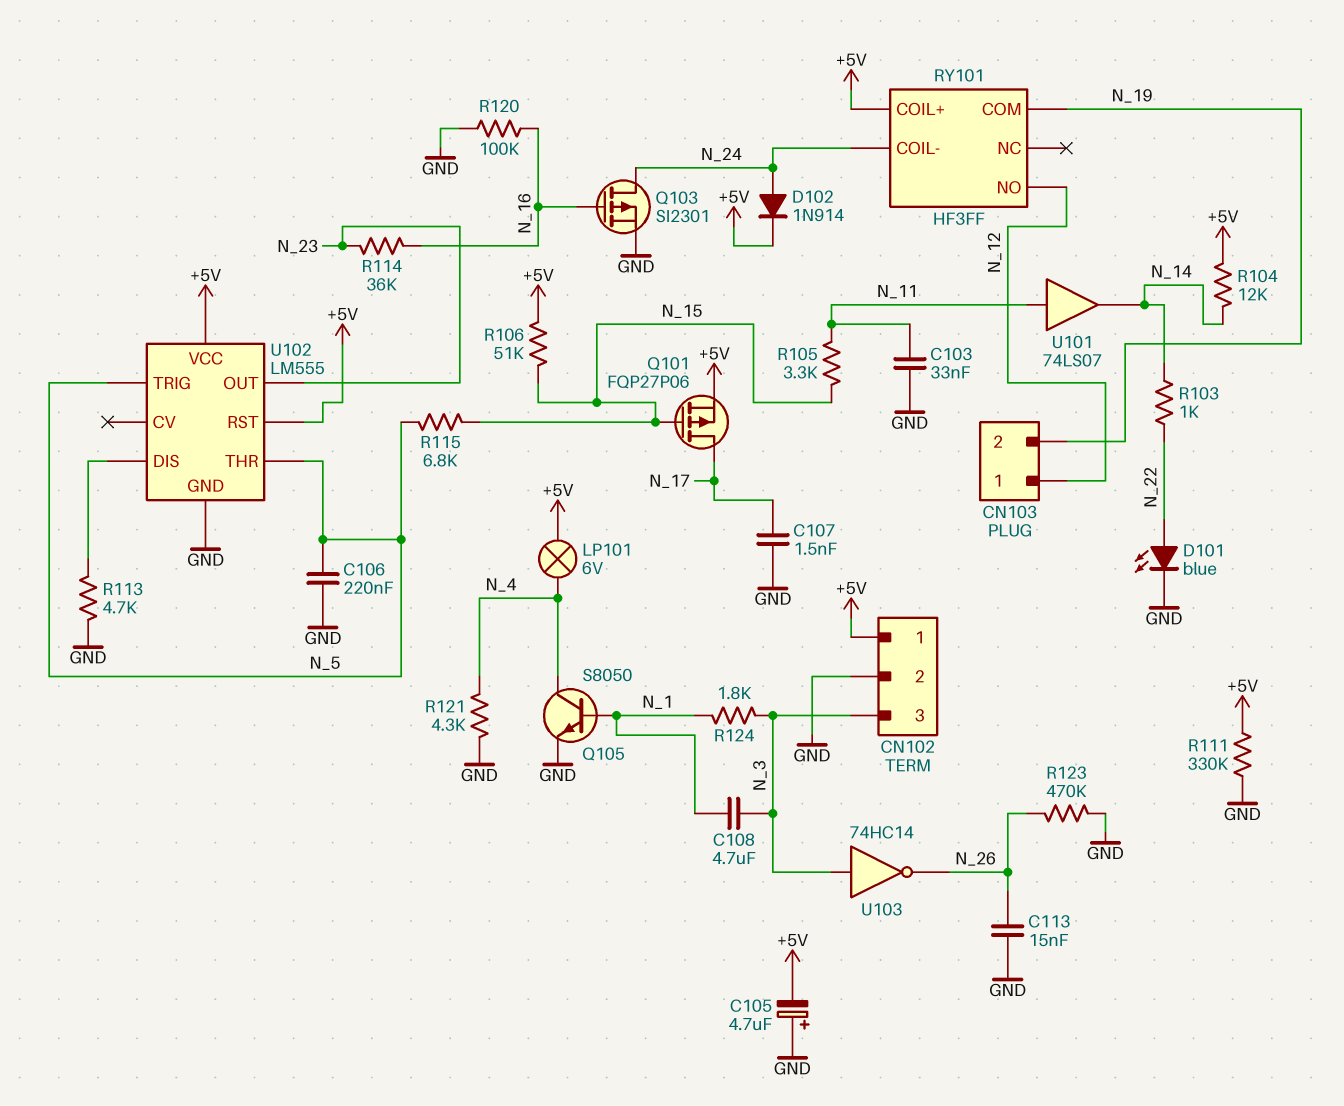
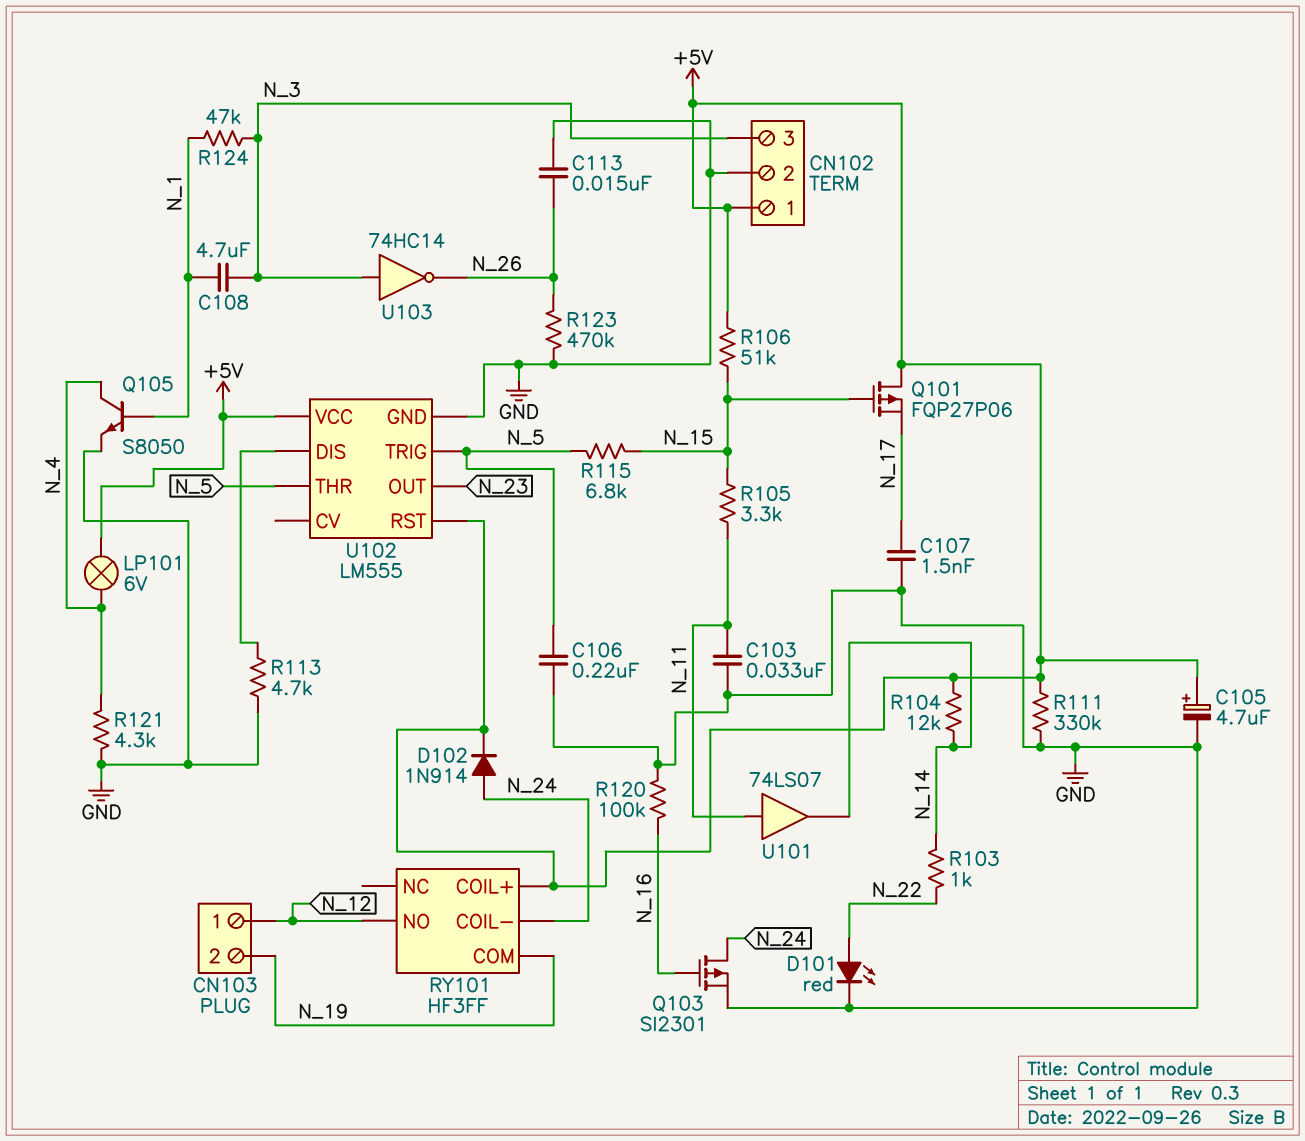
C105: 4.7uF (plus GND, minus +5V) -> 4.7uF (plus +5V, minus GND)
D101: LED blue (A N_22, K GND) -> LED red (A N_22, K GND)
Q101: PMOS FQP27P06 (G N_15, D N_17, S +5V) -> PMOS FQP27P06 (G N_15, D +5V, S N_17)
R114: 36k (N_16, N_23) -> none
R124: 1.8k (N_1, N_3) -> 47k (N_1, N_3)

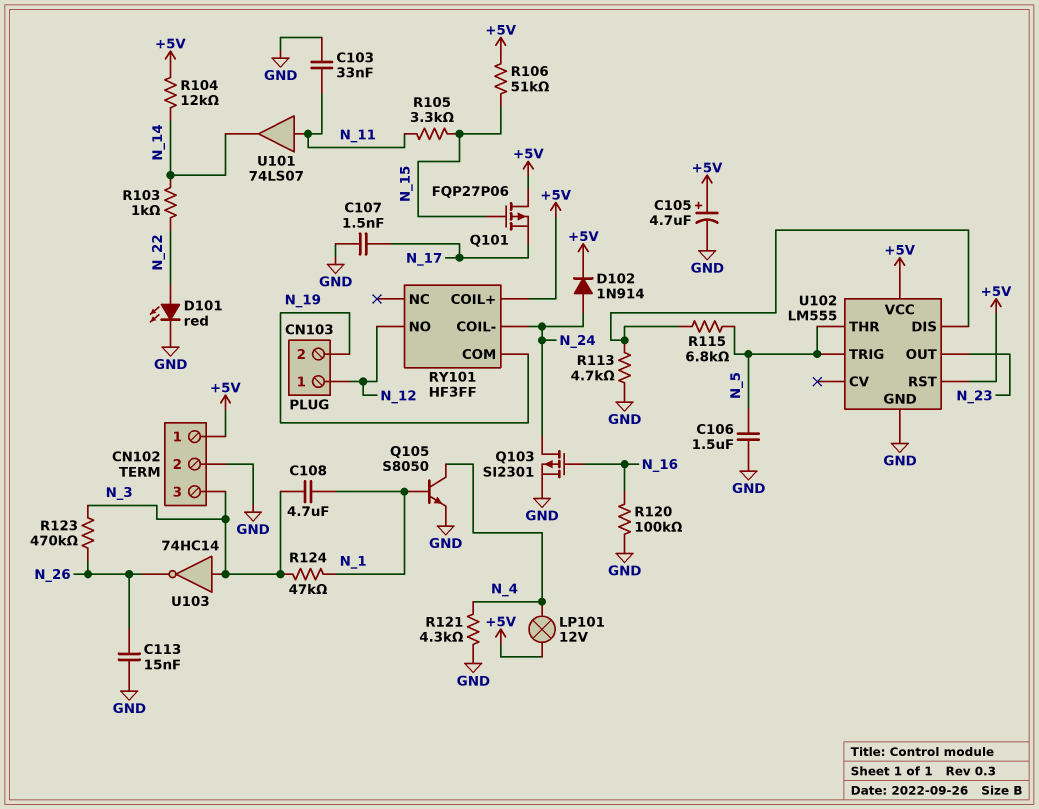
C106: 220nF (GND, N_5) -> 1.5uF (GND, N_5)
LP101: lamp 6V (+5V, N_4) -> lamp 12V (+5V, N_4)
R111: 330k (+5V, GND) -> none
R115: 6.8k (N_5, N_15) -> 6.8k (N_5, U102/DIS)
R123: 470k (GND, N_26) -> 470k (N_3, N_26)

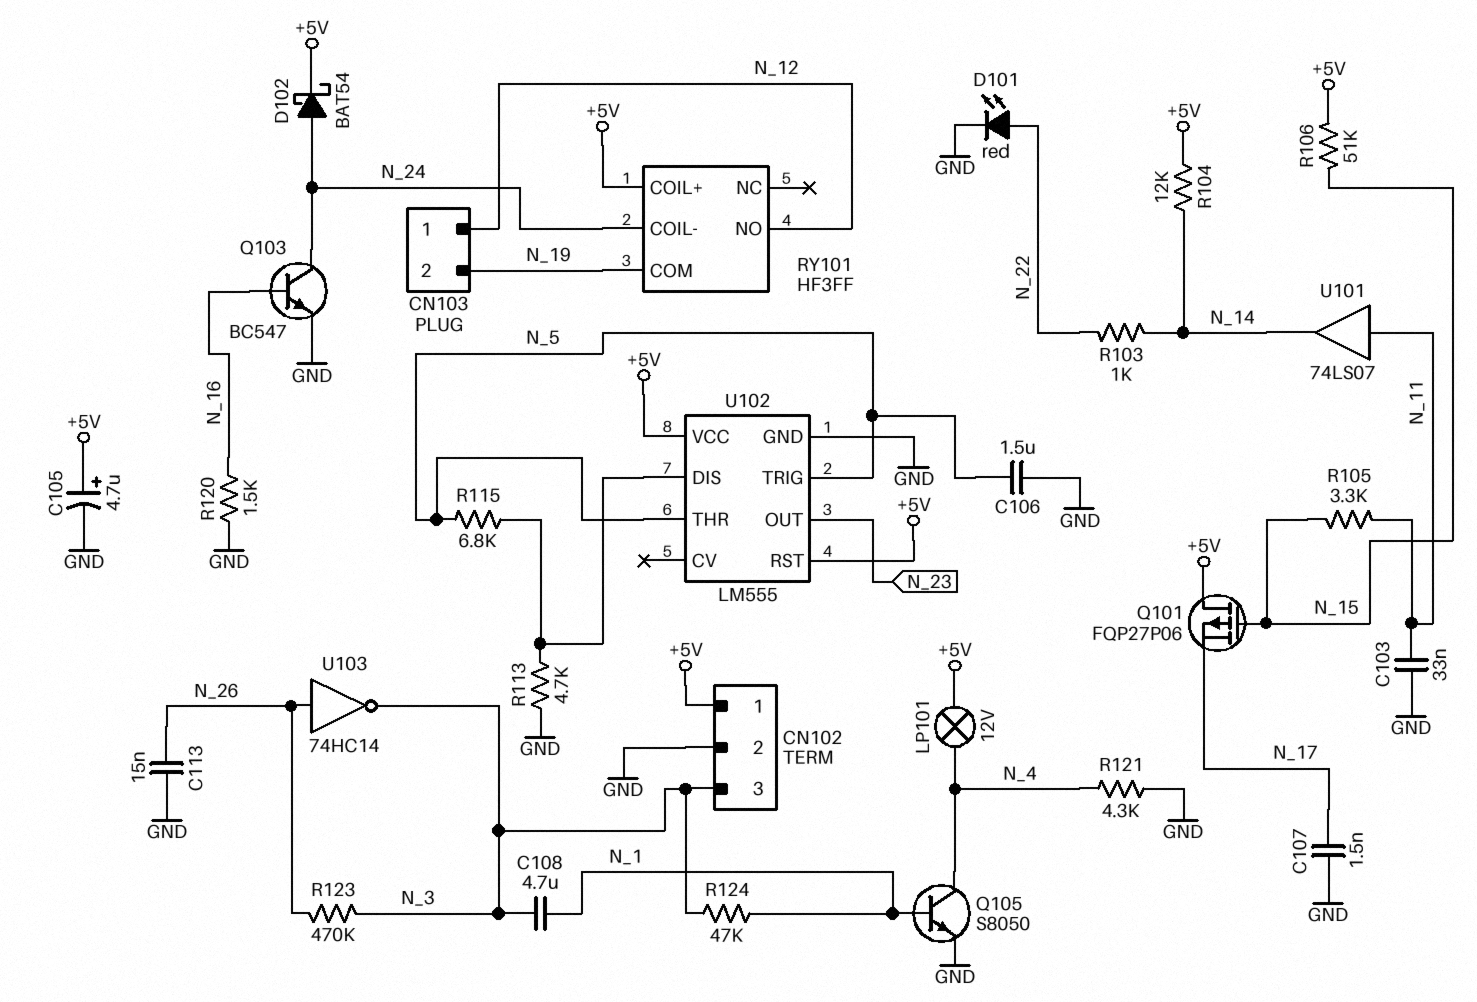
D102: diode 1N914 (A N_24, K +5V) -> schottky BAT54 (A N_24, K +5V)
Q103: PMOS SI2301 (G N_16, D N_24, S GND) -> NPN BC547 (B N_16, C N_24, E GND)
R120: 100k (GND, N_16) -> 1.5k (GND, N_16)
U103: NOT 74HC14 (in N_3, out N_26) -> NOT 74HC14 (in N_26, out N_3)

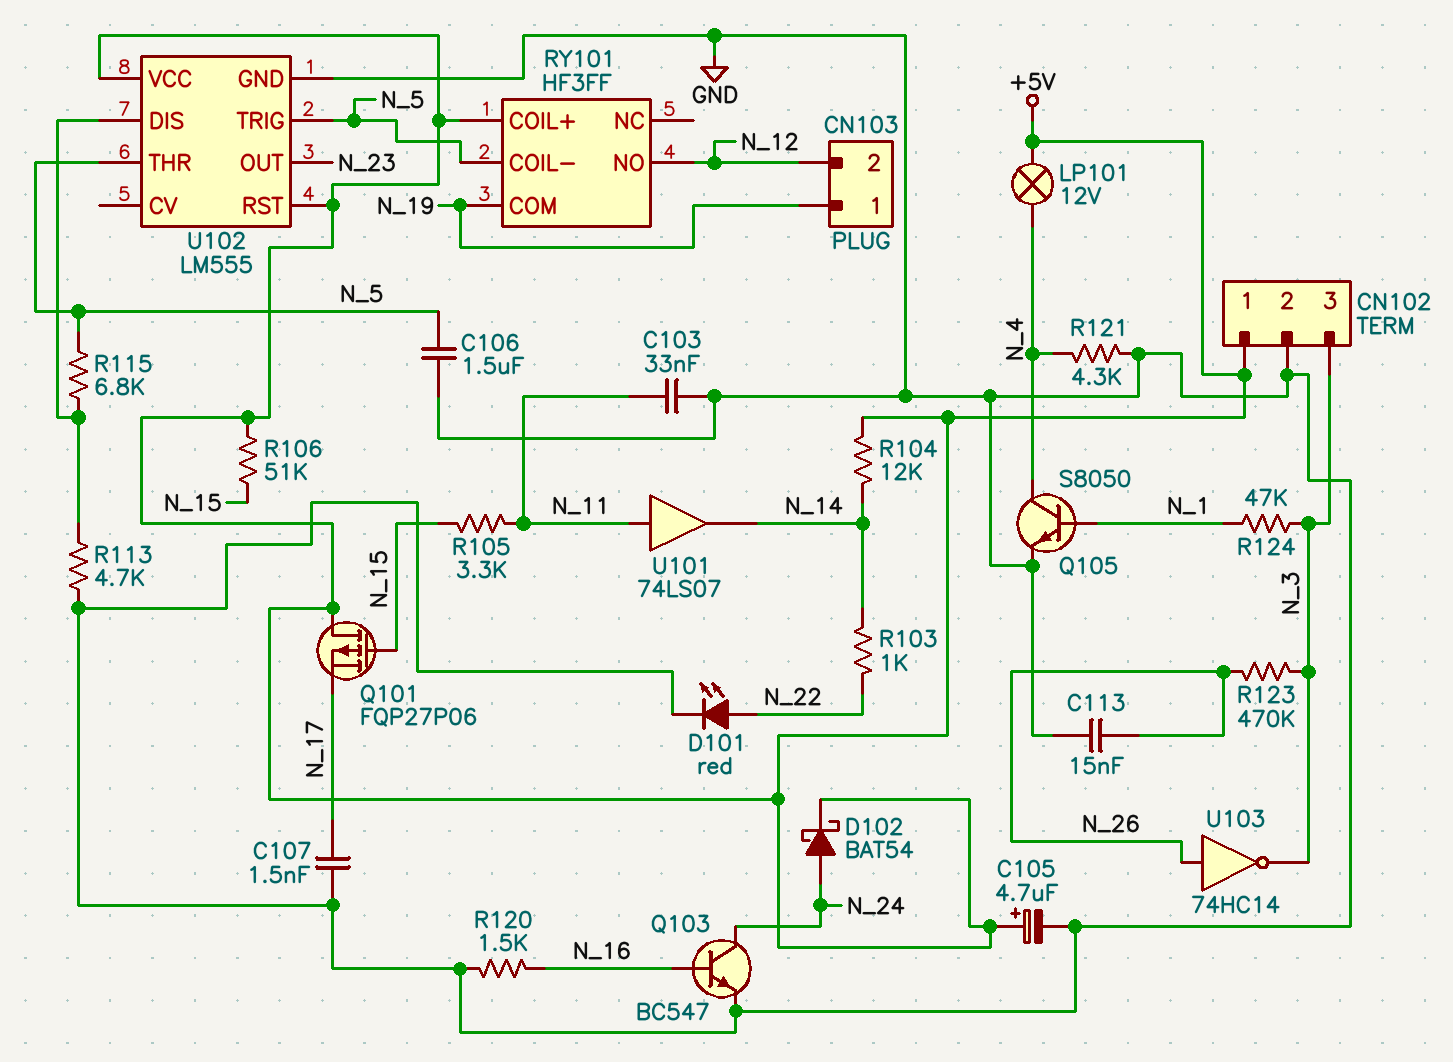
C108: 4.7uF (N_1, N_3) -> none
CN103 pin 1: N_12 -> N_19
CN103 pin 2: N_19 -> N_12
RY101 pin COIL-: N_24 -> N_5

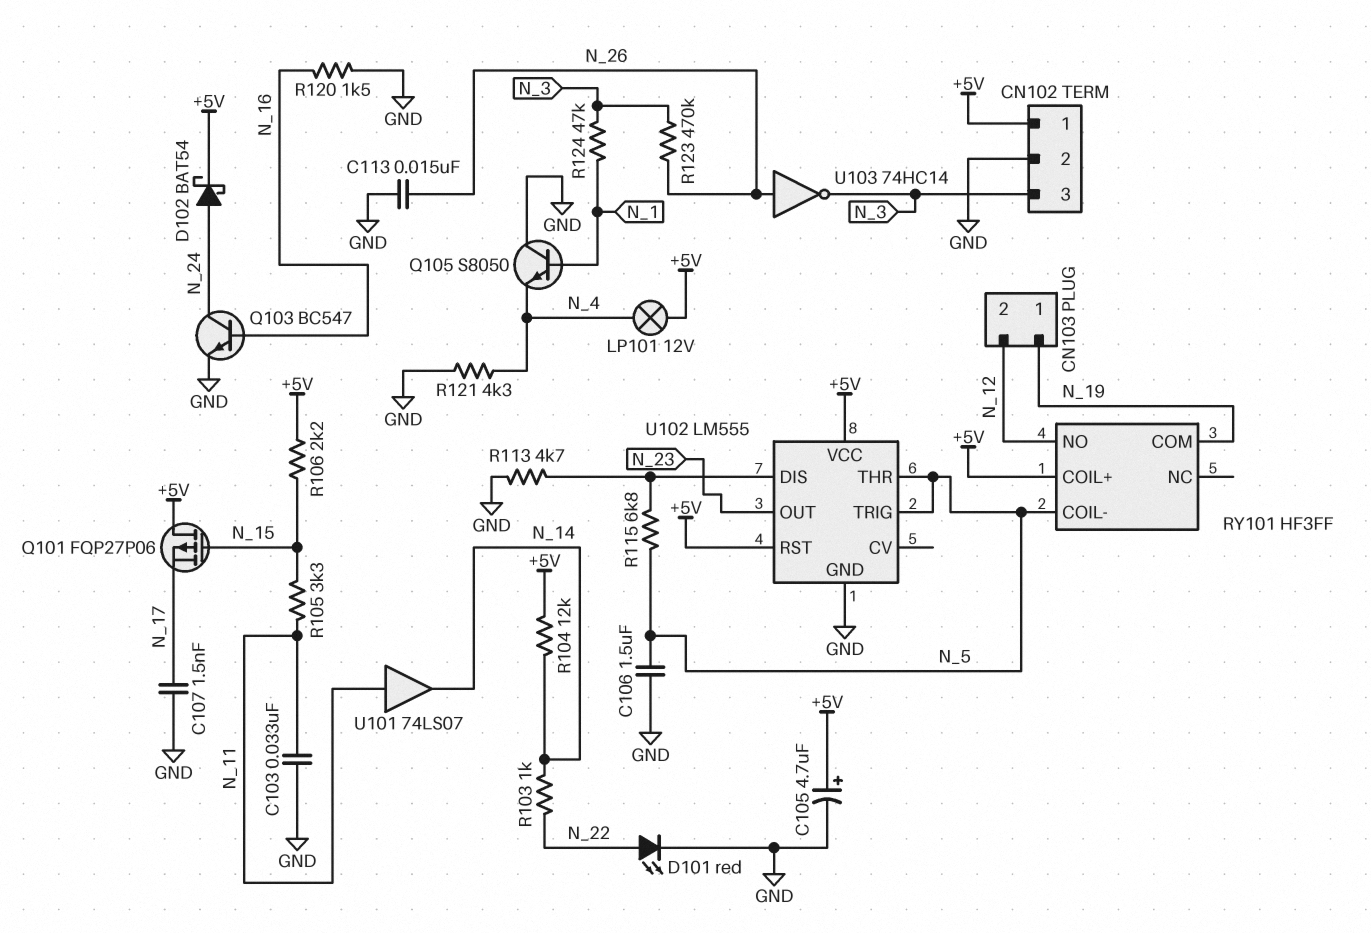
Q105: NPN S8050 (B N_1, C N_4, E GND) -> NPN S8050 (B N_1, C GND, E N_4)
R106: 51k (+5V, N_15) -> 2.2k (+5V, N_15)

